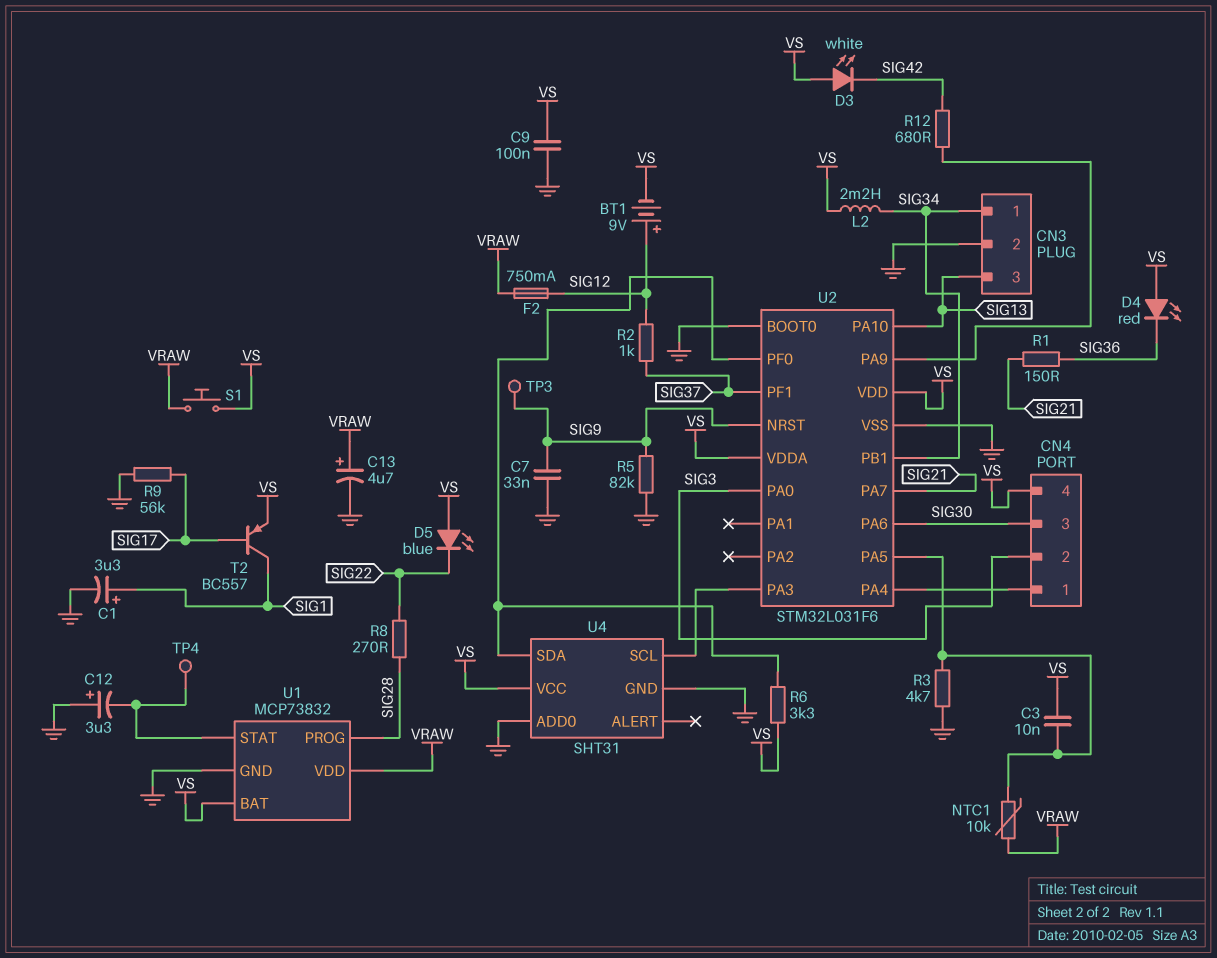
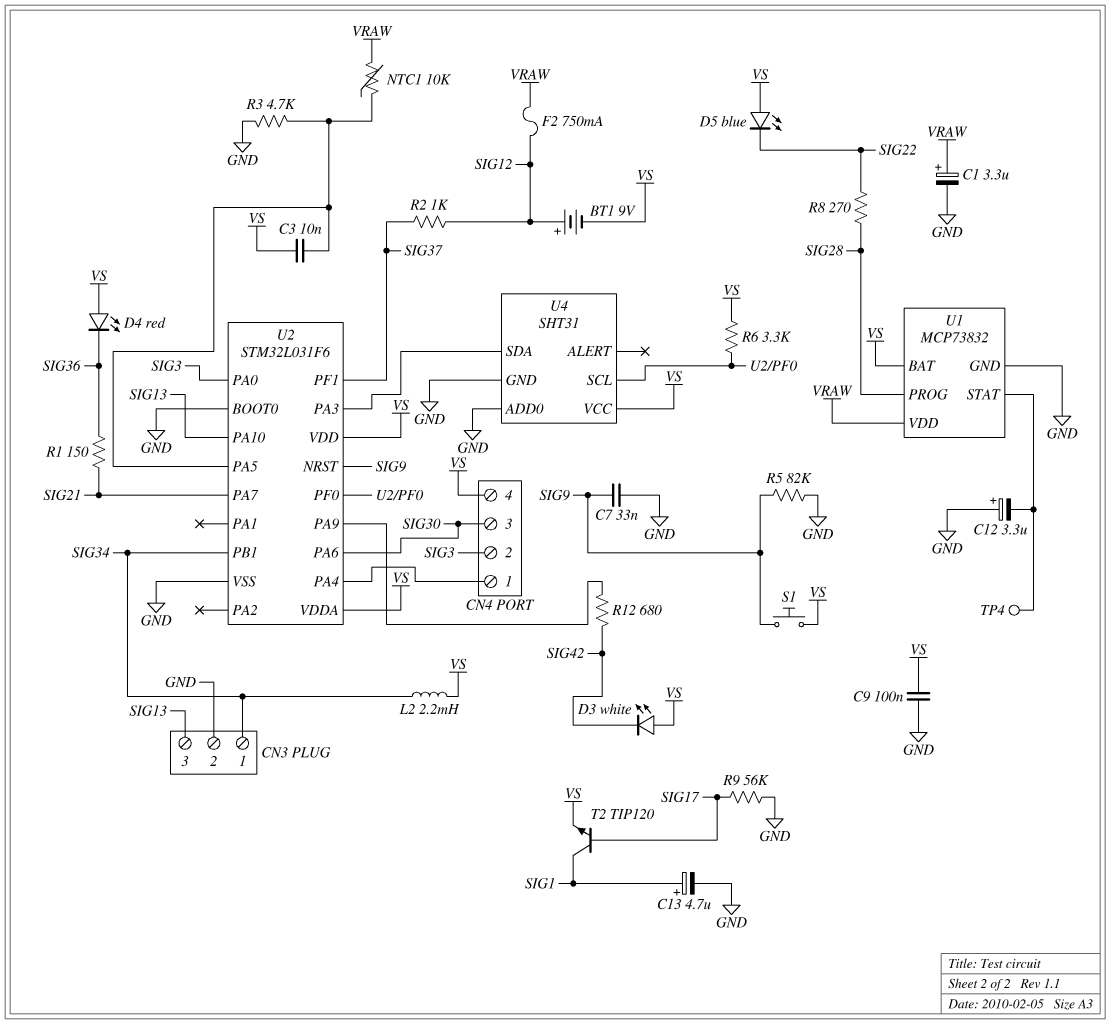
C1: 3.3uF (plus SIG1, minus GND) -> 3.3uF (plus VRAW, minus GND)
C13: 4.7uF (plus VRAW, minus GND) -> 4.7uF (plus SIG1, minus GND)
S1: button (VRAW, VS) -> button (SIG9, VS)
T2: PNP BC557 (B SIG17, C SIG1, E VS) -> NPN TIP120 (B SIG17, C SIG1, E VS)
TP3: test point (SIG9) -> none
U4 pin SCL: U2/PA3 -> U2/PF0
U4 pin SDA: U2/PF0 -> U2/PA3

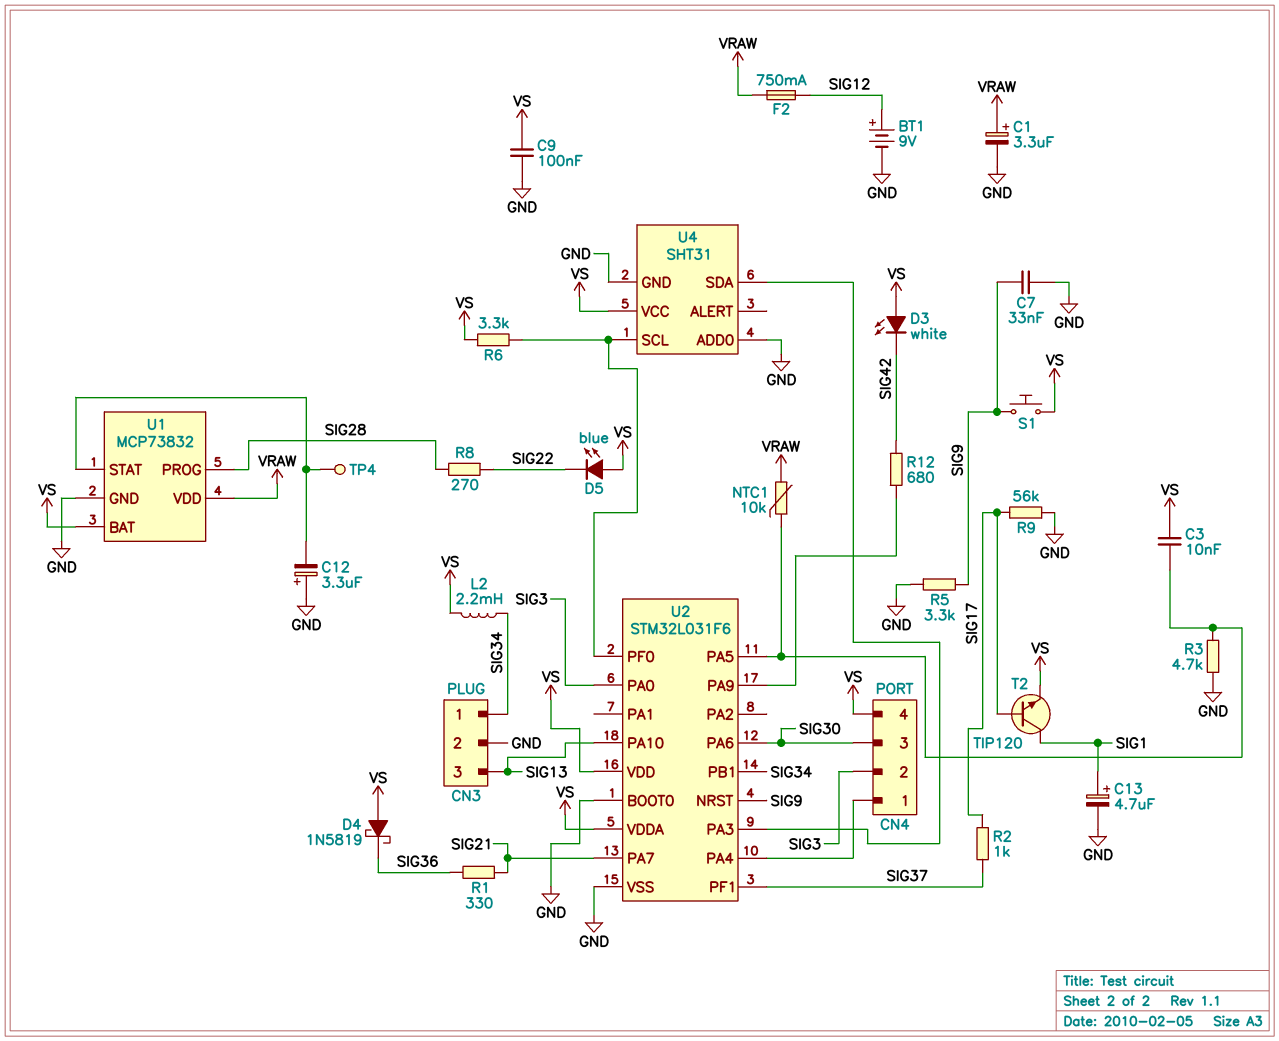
BT1: 9V (plus SIG12, minus VS) -> 9V (plus SIG12, minus GND)
D4: LED red (A VS, K SIG36) -> schottky 1N5819 (A VS, K SIG36)
R1: 150 (SIG21, SIG36) -> 330 (SIG21, SIG36)
R2: 1k (SIG12, SIG37) -> 1k (SIG17, SIG37)
R5: 82k (GND, SIG9) -> 3.3k (GND, SIG9)

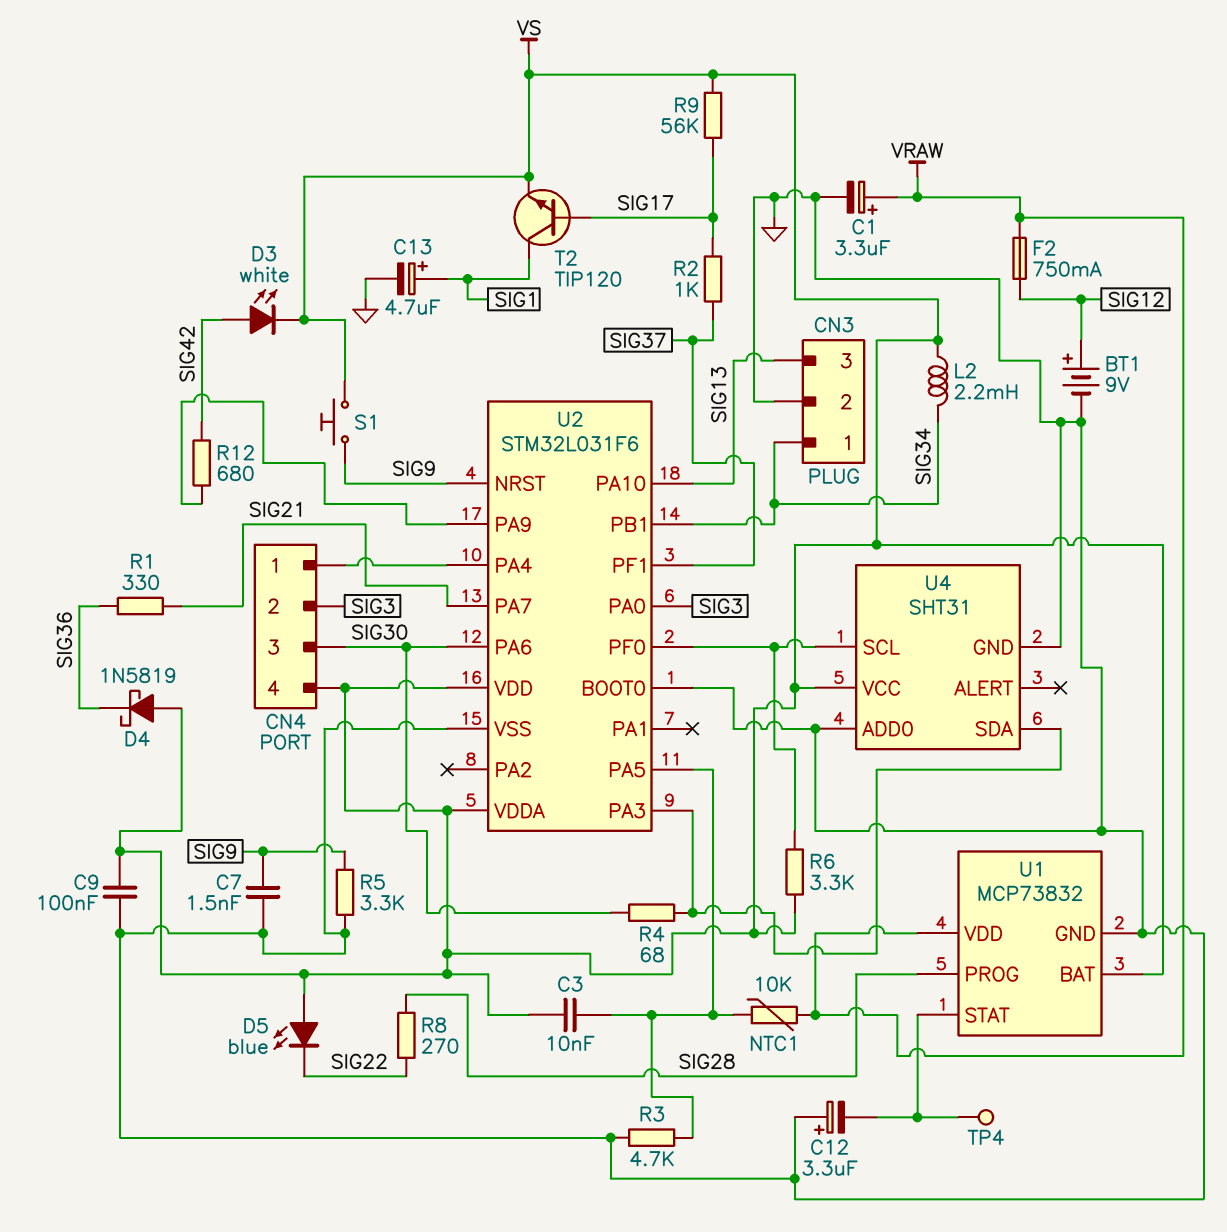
C7: 33nF (GND, SIG9) -> 1.5nF (GND, SIG9)
D3: LED white (A VS, K SIG42) -> LED white (A SIG42, K VS)
R4: none -> 68 (SIG30, U2/PA3)
R9: 56k (GND, SIG17) -> 56k (SIG17, VS)

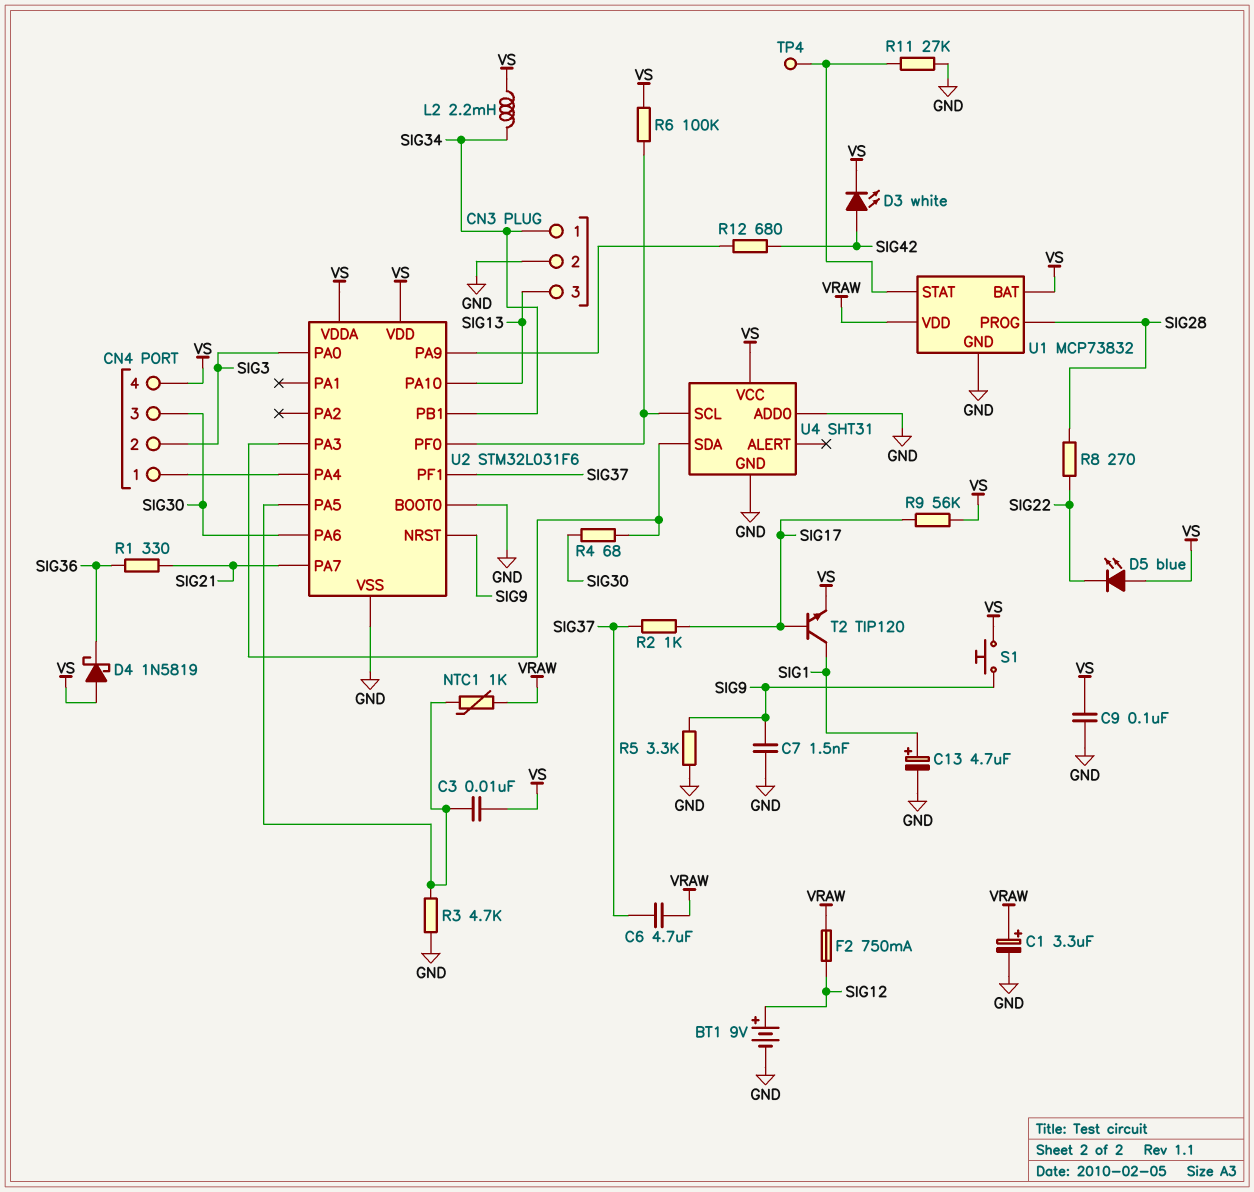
C6: none -> 4.7uF (SIG37, VRAW)
C12: 3.3uF (plus GND, minus U1/STAT) -> none
NTC1: 10k (U2/PA5, VRAW) -> 1k (U2/PA5, VRAW)
R6: 3.3k (U2/PF0, VS) -> 100k (U2/PF0, VS)
R11: none -> 27k (GND, U1/STAT)

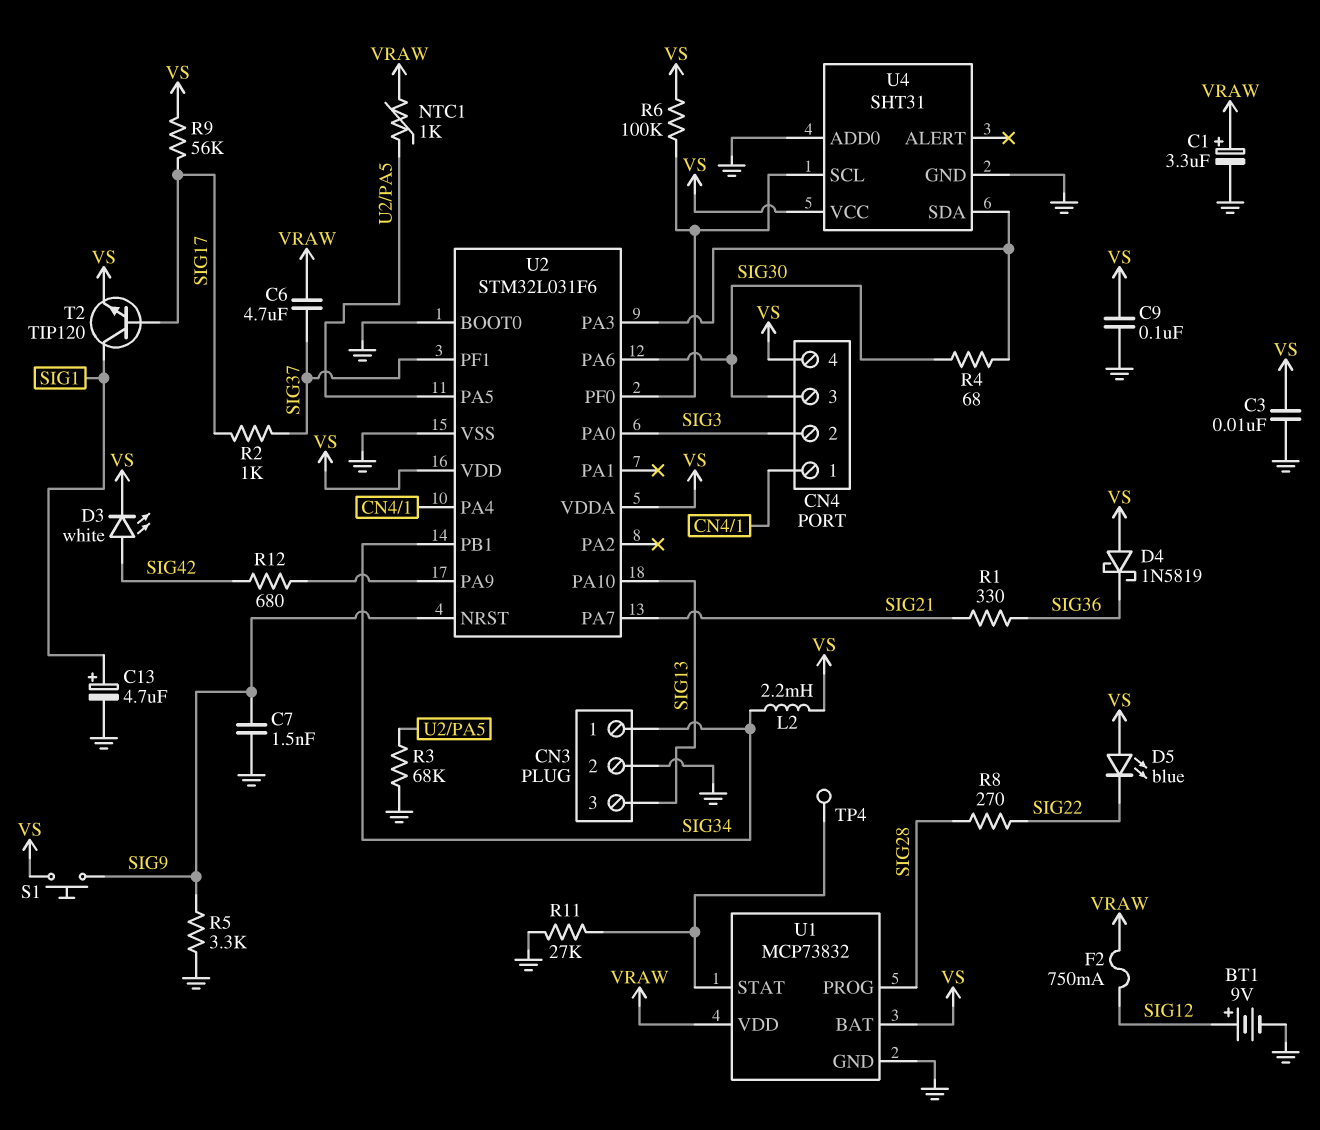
C3: 10nF (U2/PA5, VS) -> 10nF (GND, VS)
R3: 4.7k (GND, U2/PA5) -> 68k (GND, U2/PA5)

